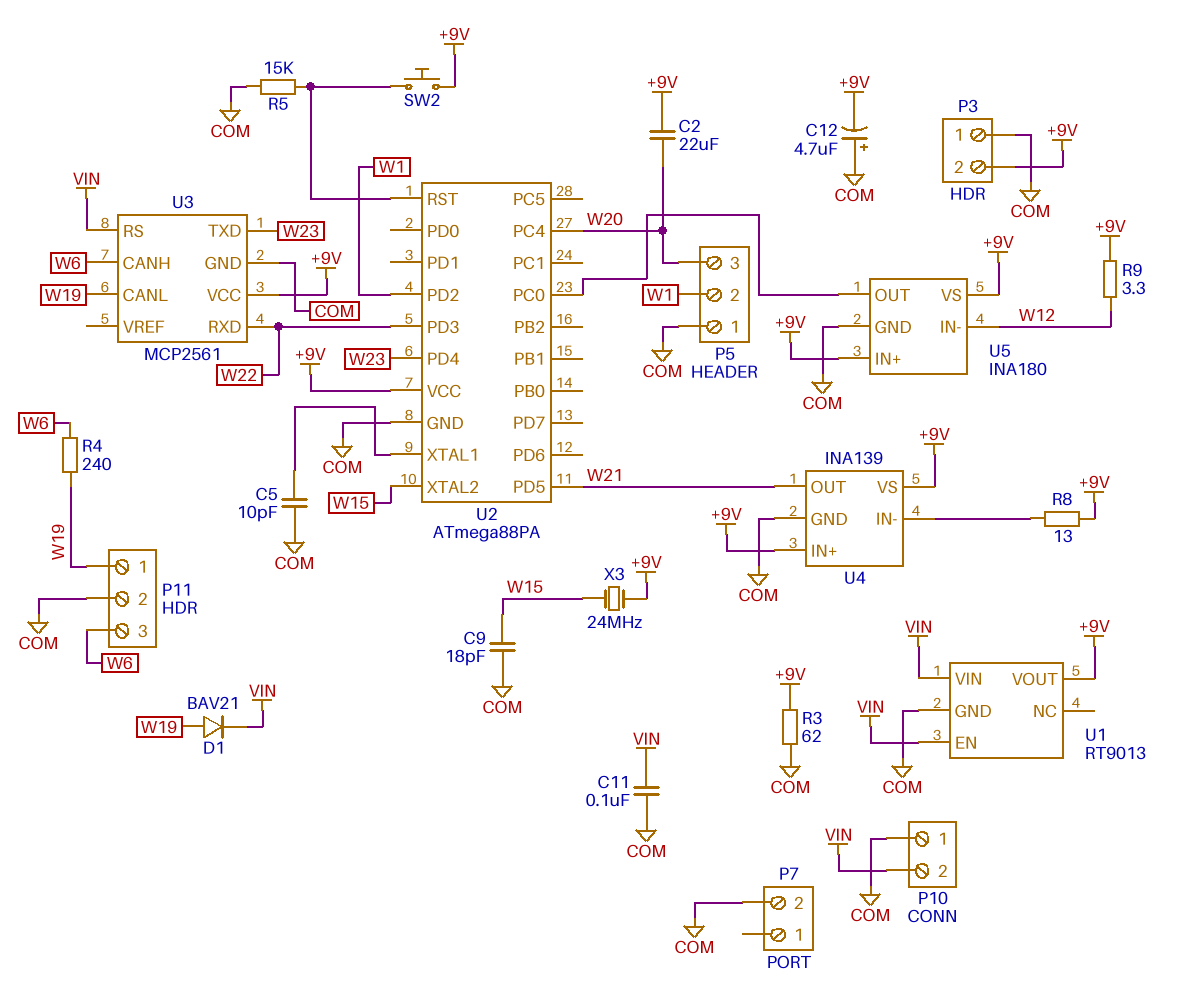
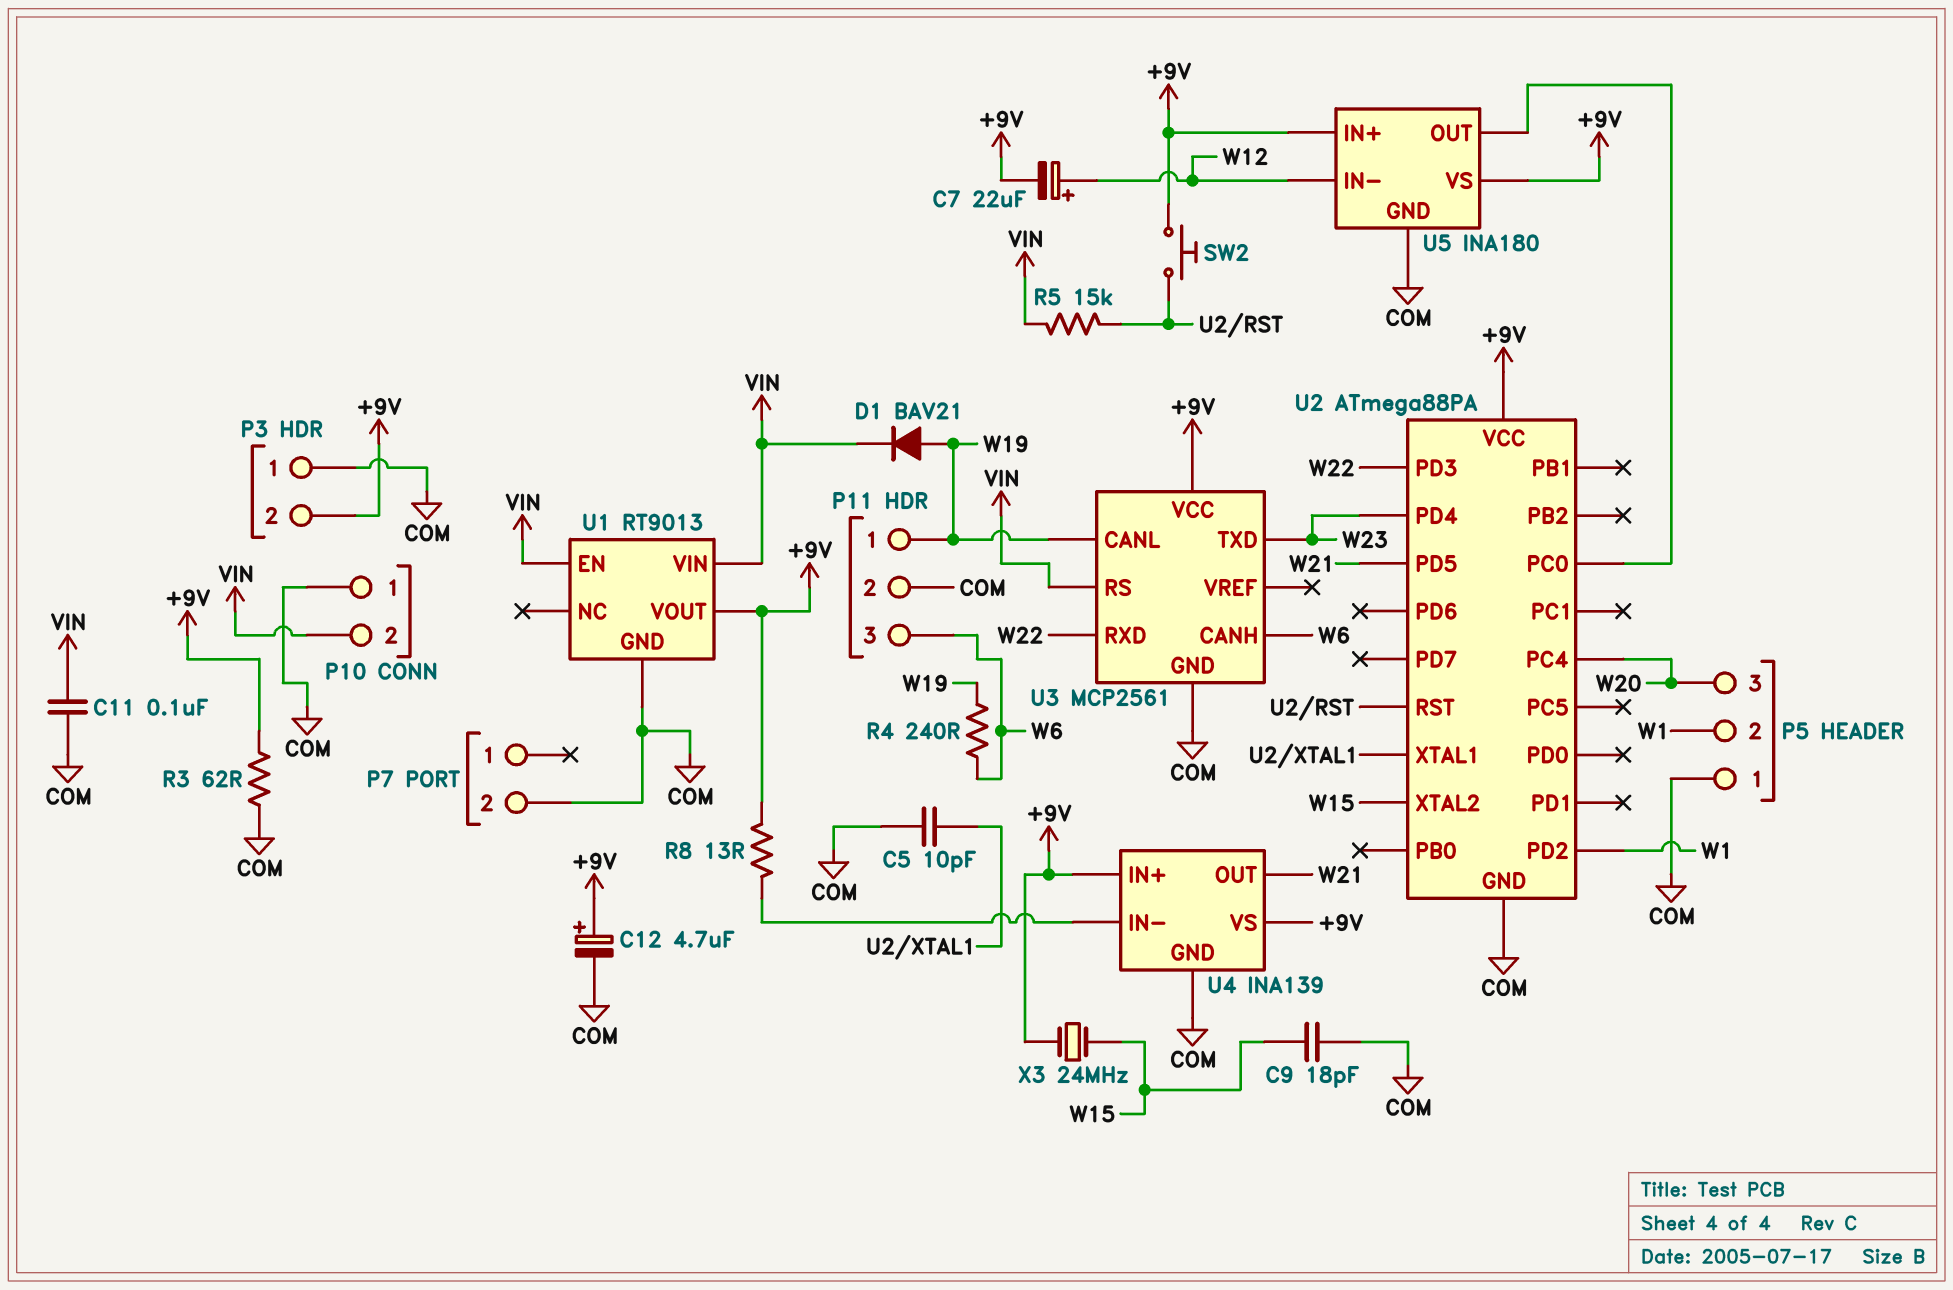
C2: 22uF (+9V, W20) -> none
C7: none -> 22uF (plus W12, minus +9V)
C12: 4.7uF (plus COM, minus +9V) -> 4.7uF (plus +9V, minus COM)
R5: 15k (COM, U2/RST) -> 15k (U2/RST, VIN)
R9: 3.3 (+9V, W12) -> none

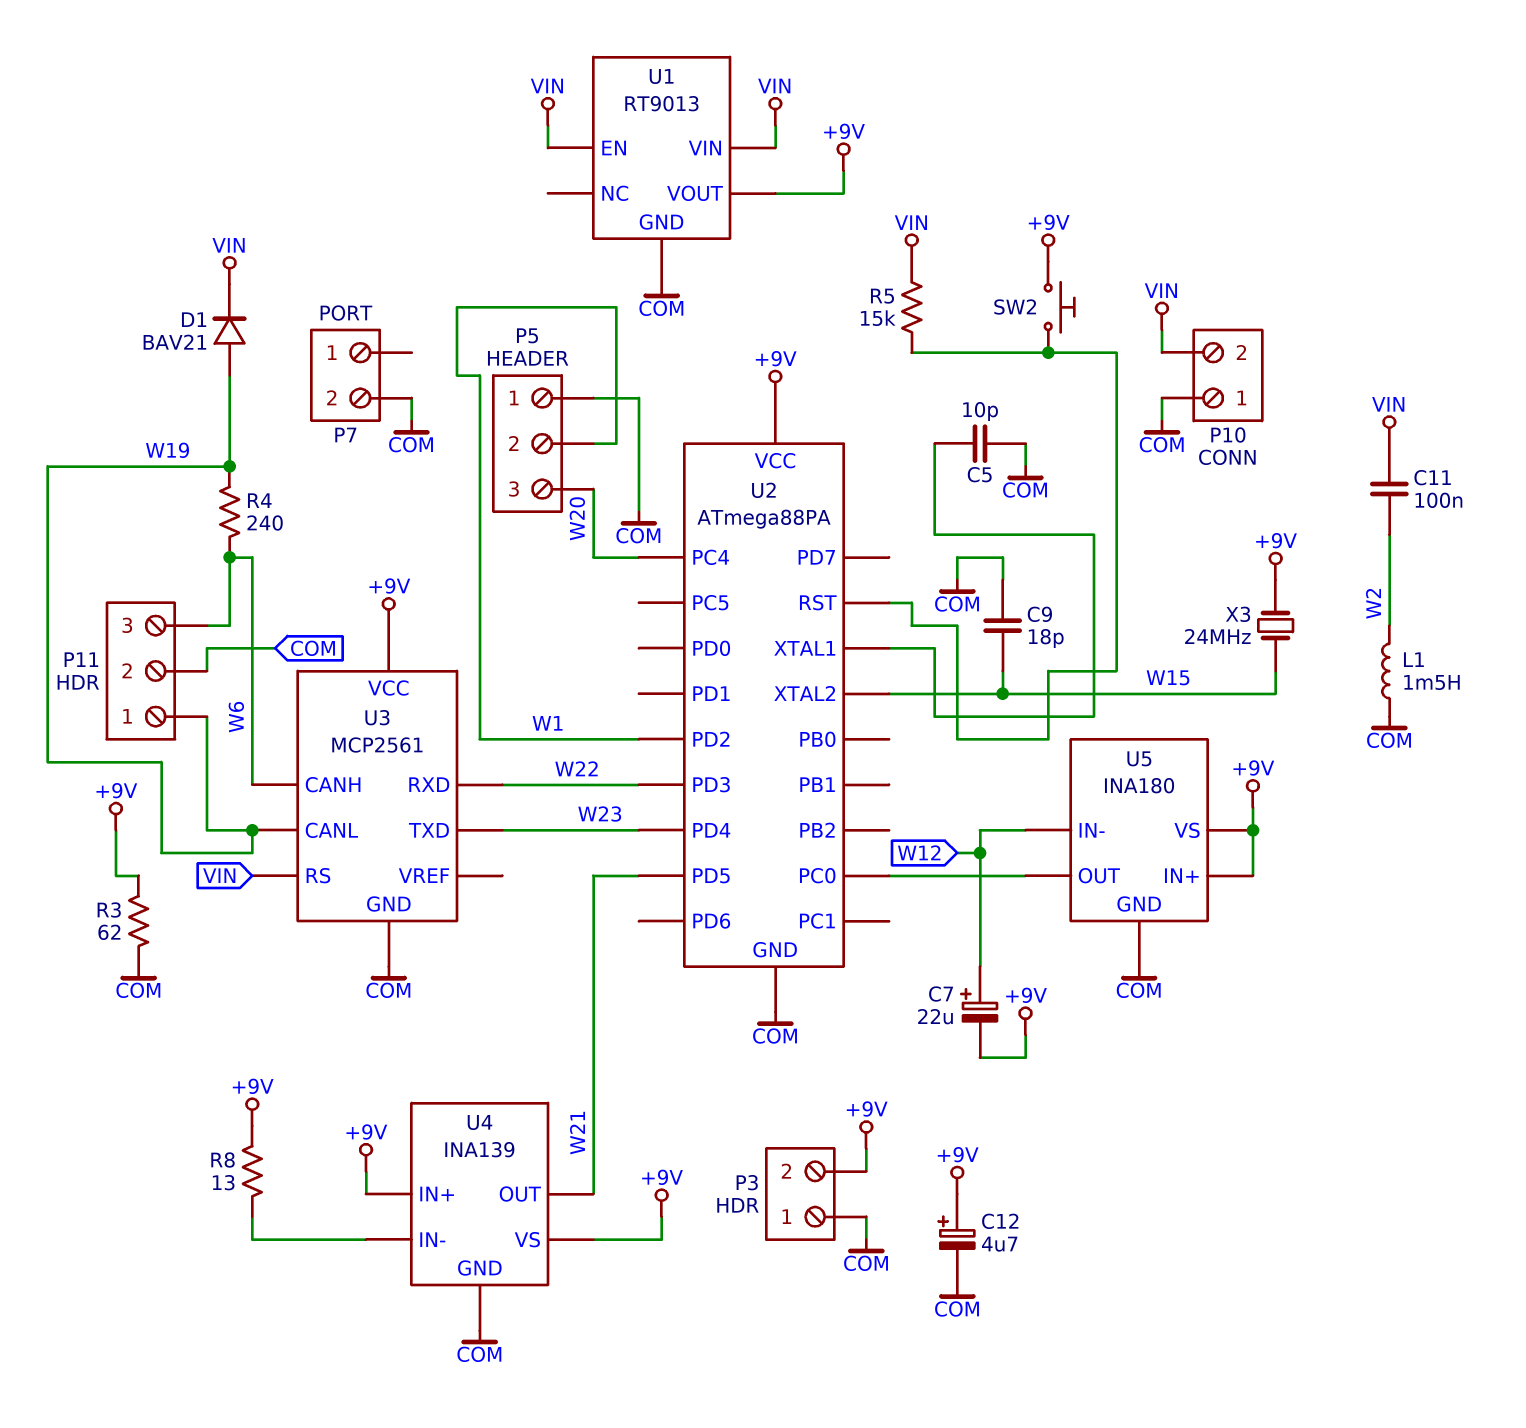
C11: 100nF (COM, VIN) -> 100nF (VIN, W2)
L1: none -> 1.5mH (COM, W2)

